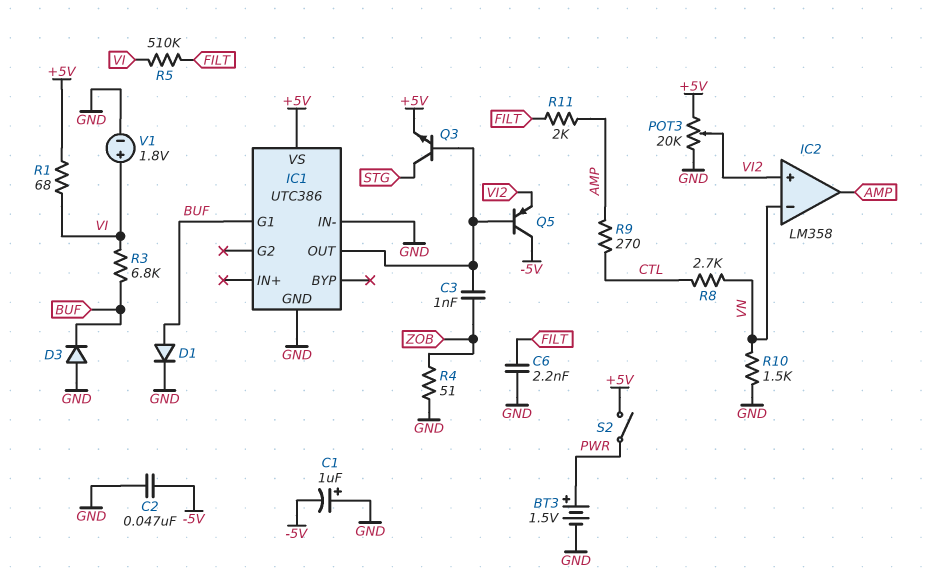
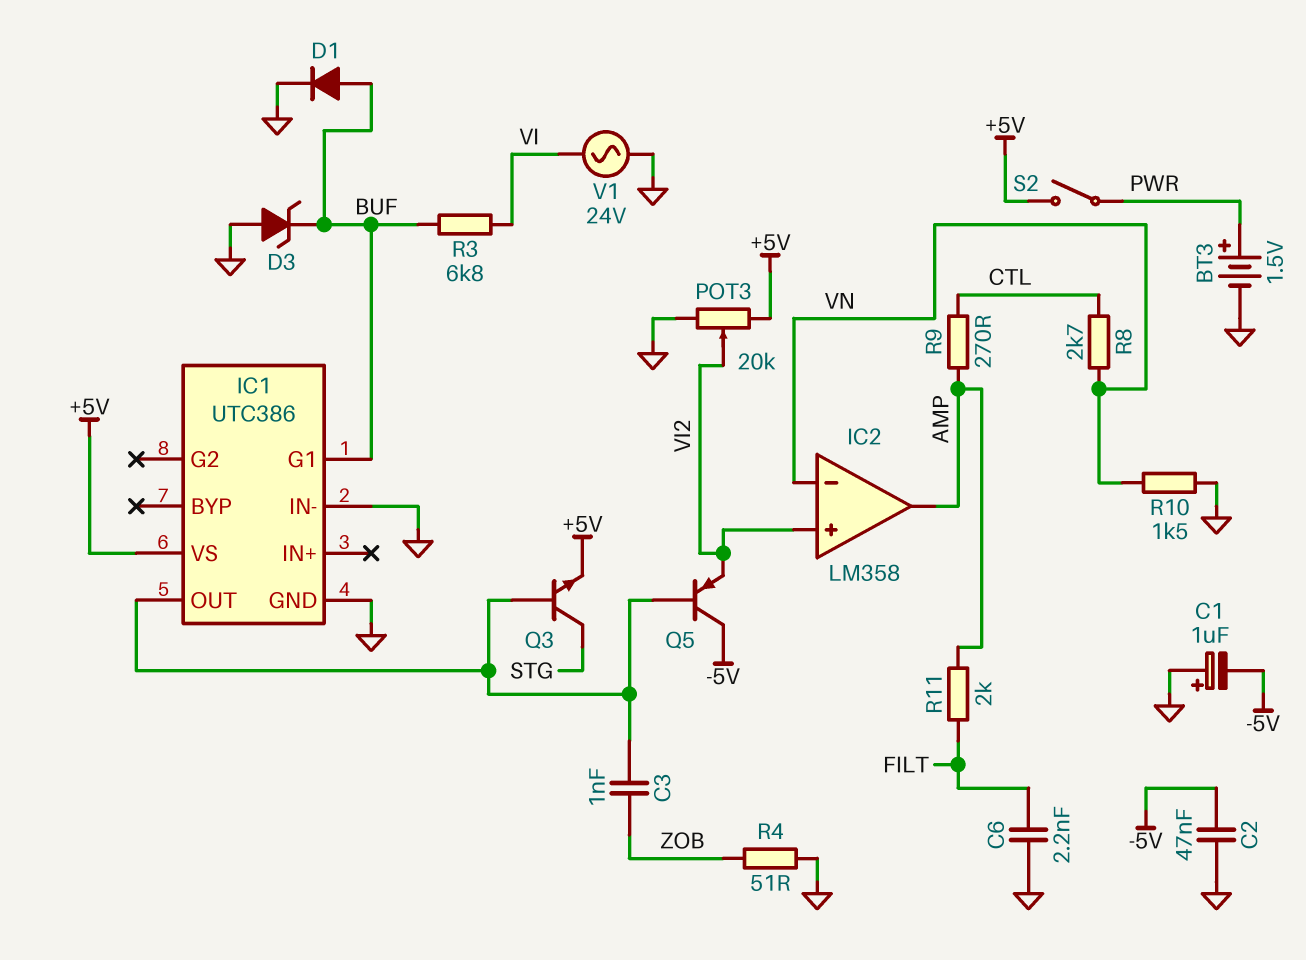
D3: diode (A GND, K BUF) -> zener (A GND, K BUF)
R1: 68 (+5V, VI) -> none
R5: 510k (FILT, VI) -> none
V1: 1.8V (plus VI, minus GND) -> AC 24V (GND, VI)

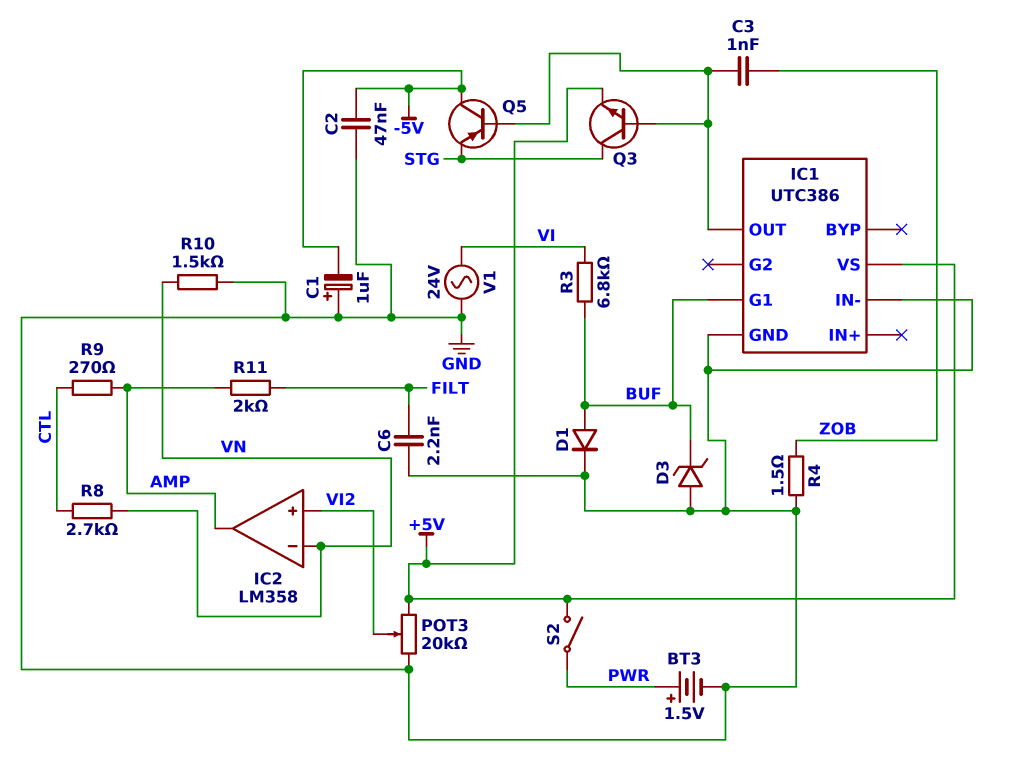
Q5: PNP (B IC1/OUT, C -5V, E VI2) -> PNP (B IC1/OUT, C -5V, E STG)
R4: 51 (GND, ZOB) -> 1.5 (GND, ZOB)

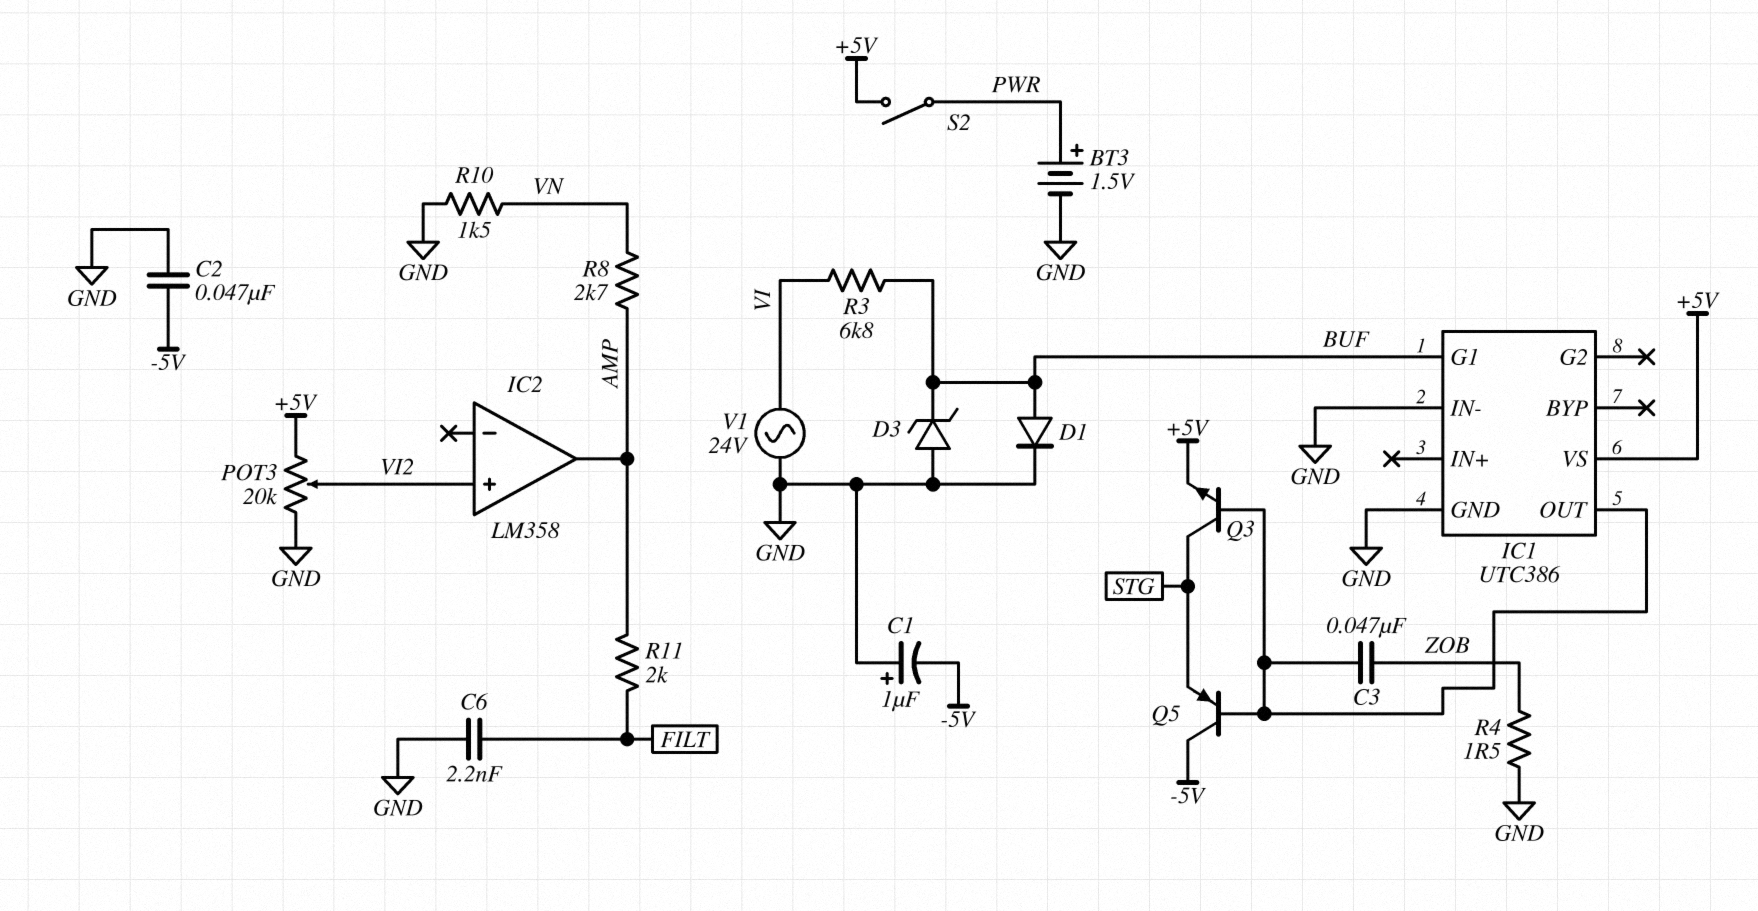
C3: 1nF (IC1/OUT, ZOB) -> 47nF (IC1/OUT, ZOB)
IC2 pin in-: VN -> none
R8: 2.7k (CTL, VN) -> 2.7k (AMP, VN)
R9: 270 (AMP, CTL) -> none

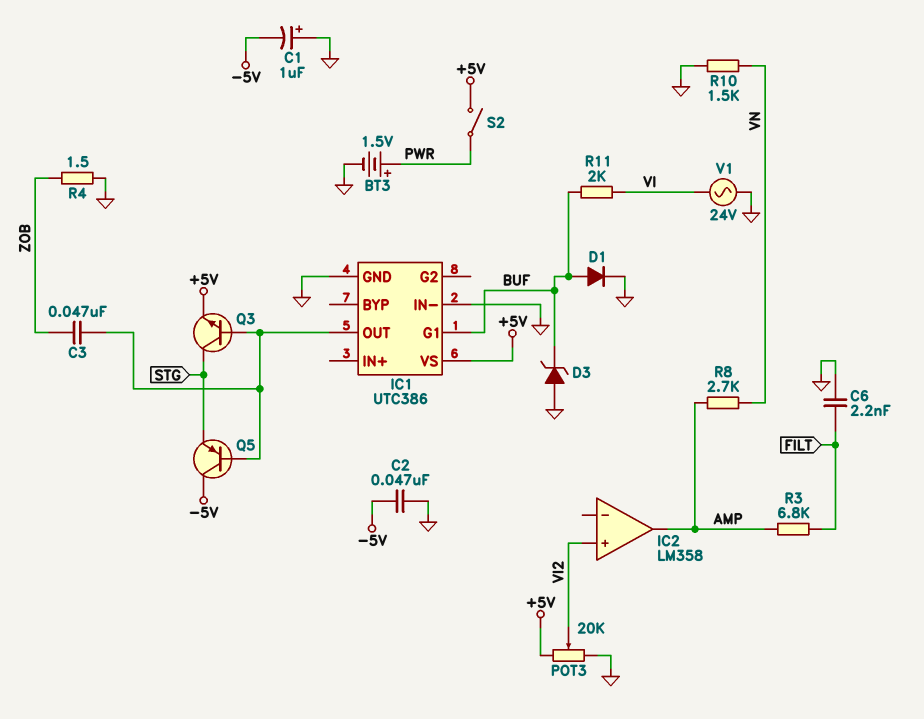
R3: 6.8k (BUF, VI) -> 6.8k (AMP, FILT)
R11: 2k (AMP, FILT) -> 2k (BUF, VI)

